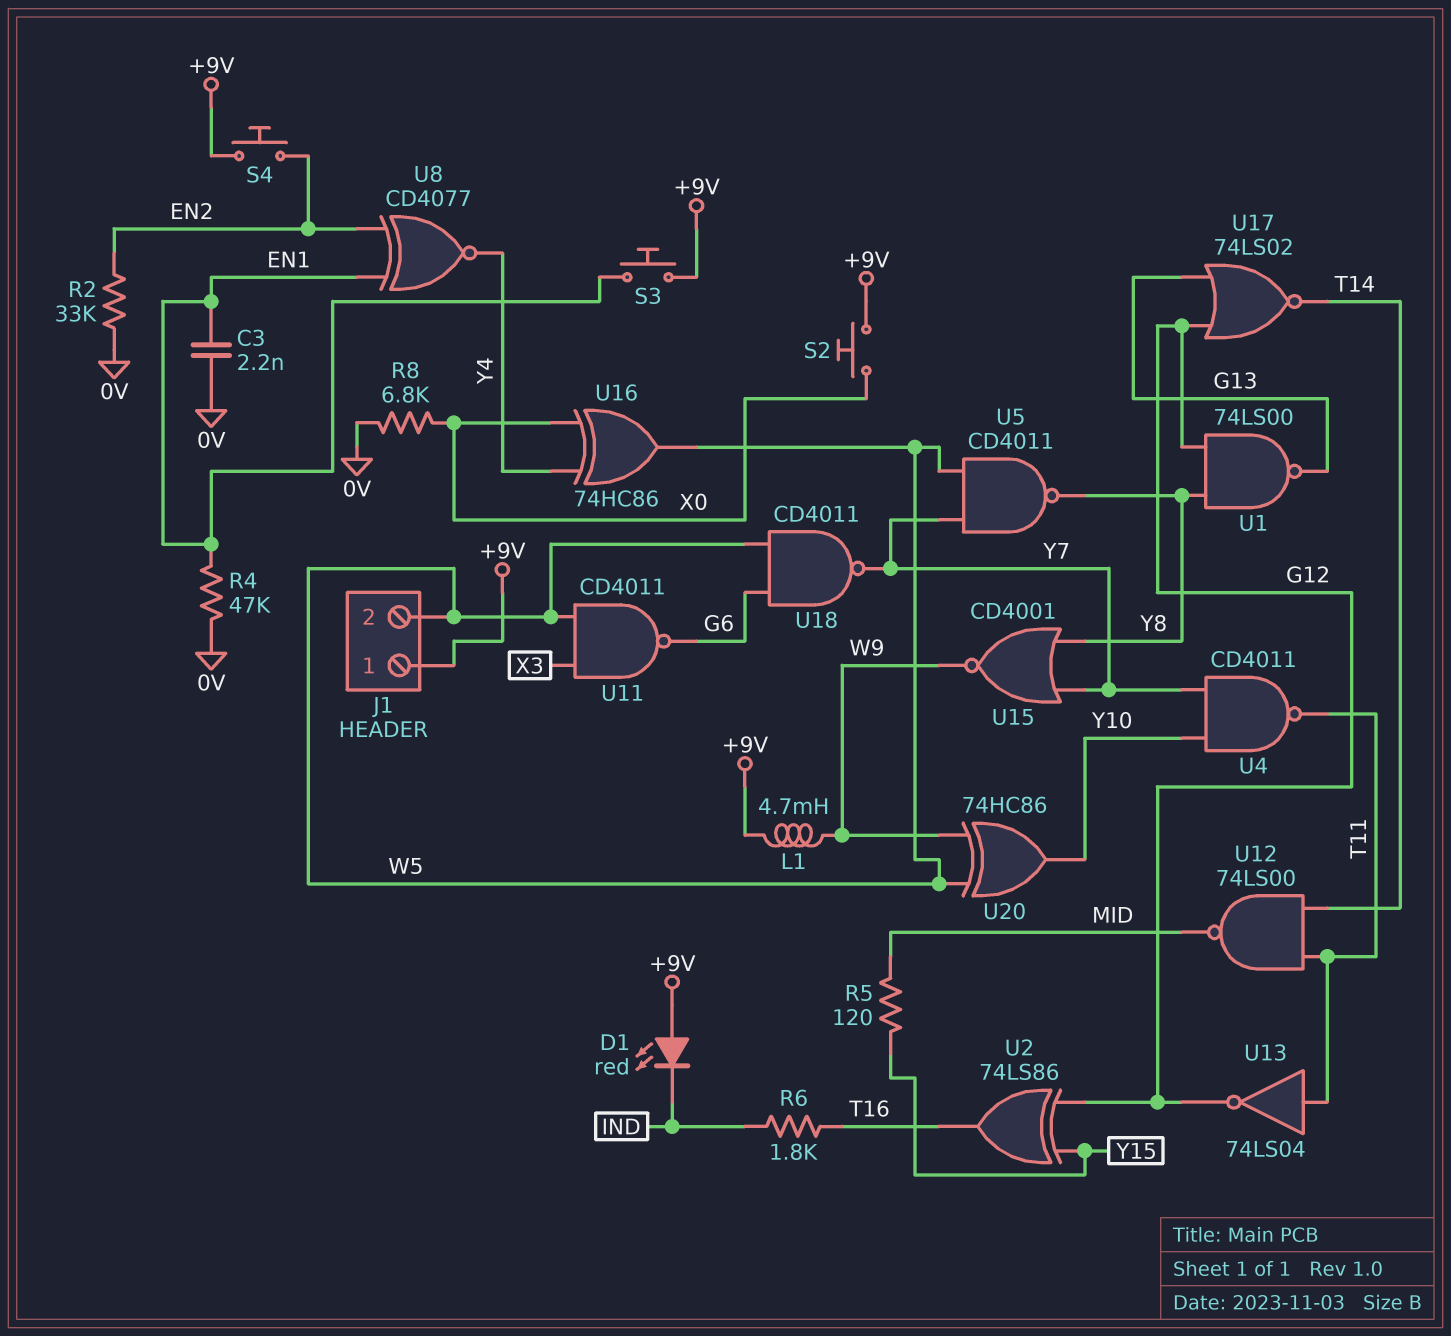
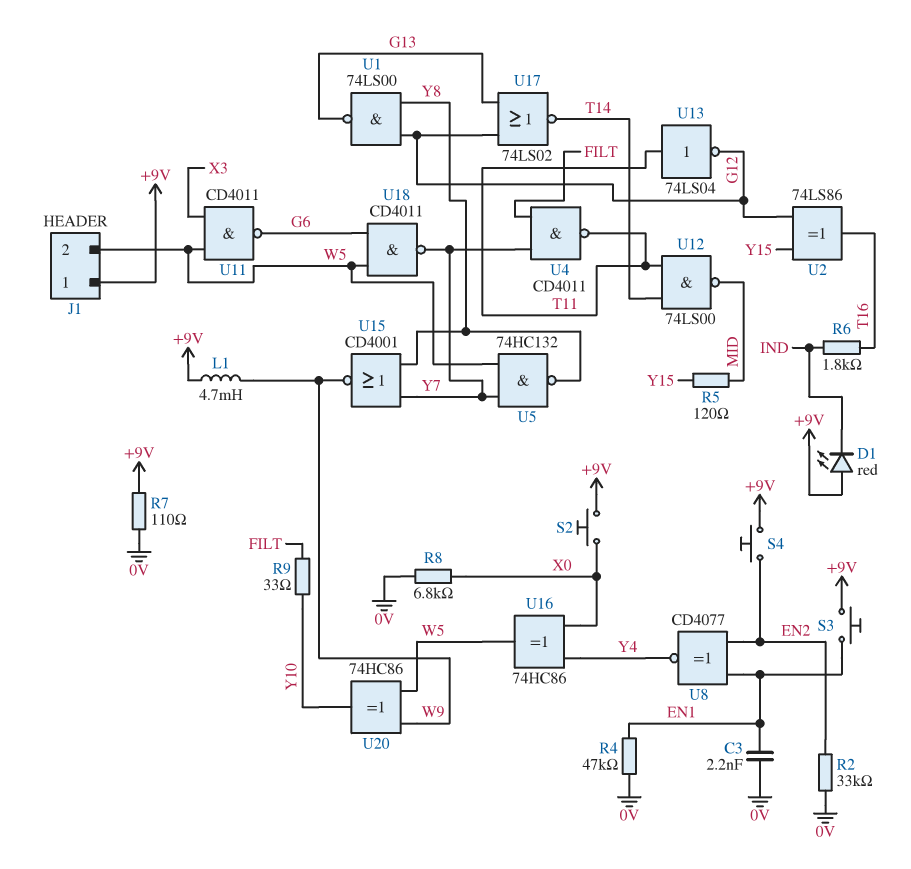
R7: none -> 110 (+9V, 0V)
R9: none -> 33 (FILT, Y10)
U4: NAND CD4011 (in Y7, in Y10, out T11) -> NAND CD4011 (in FILT, in Y7, out T11)
U5: NAND CD4011 (in W5, in Y7, out Y8) -> NAND 74HC132 (in W5, in Y7, out Y8)

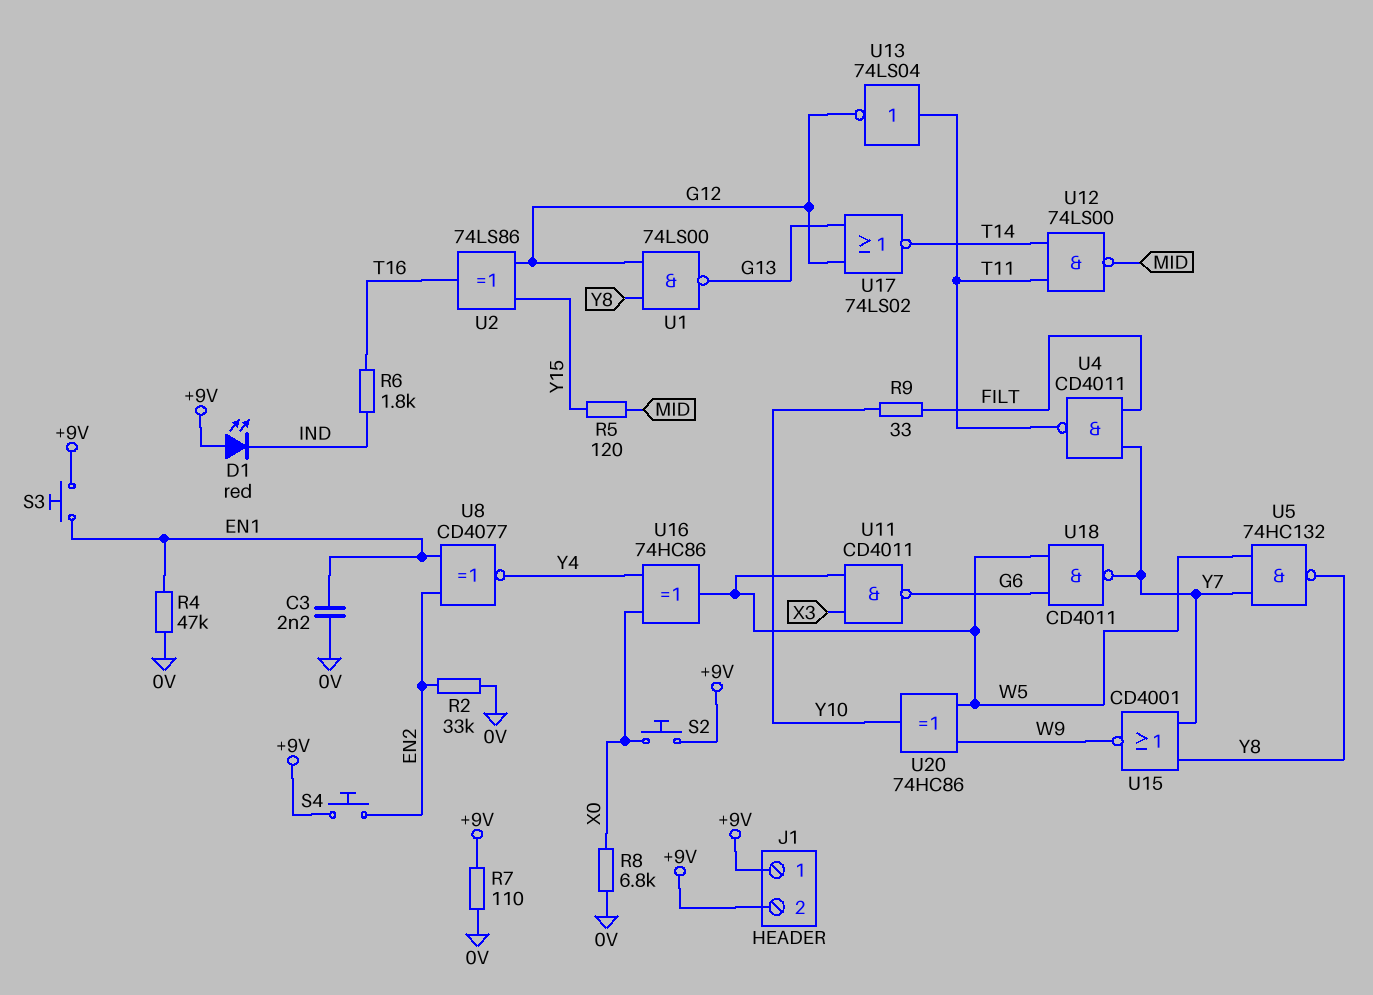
J1 pin 2: W5 -> +9V
L1: 4.7mH (+9V, W9) -> none

